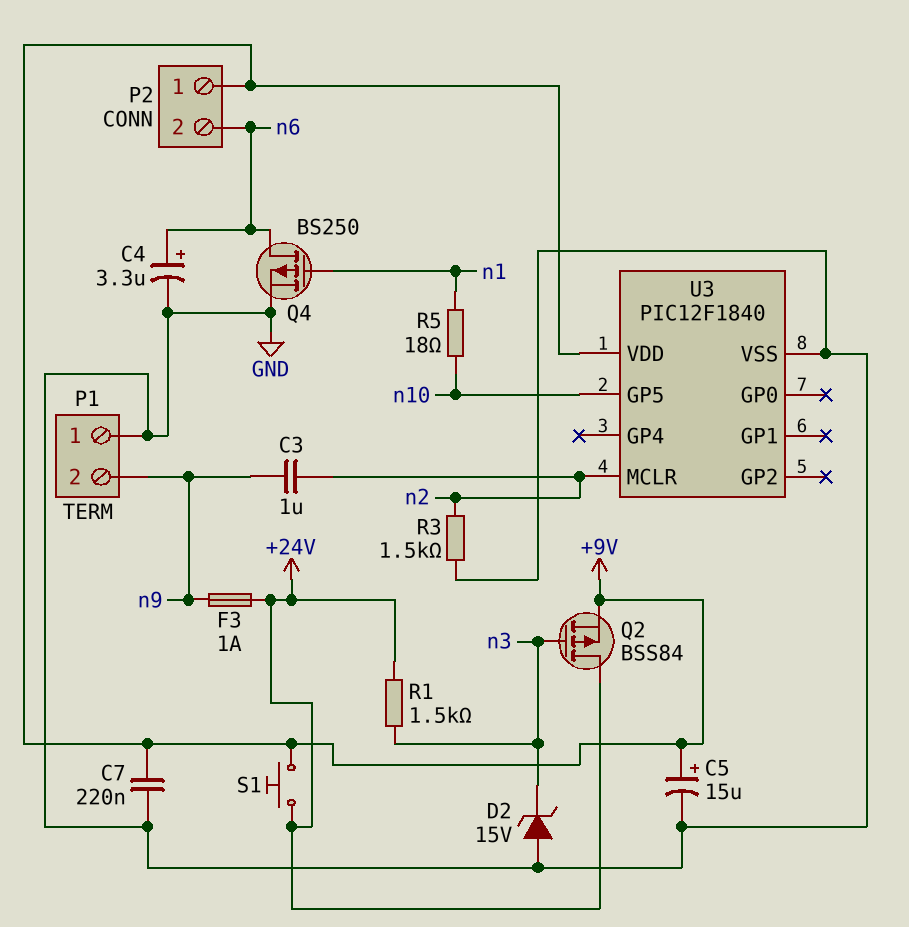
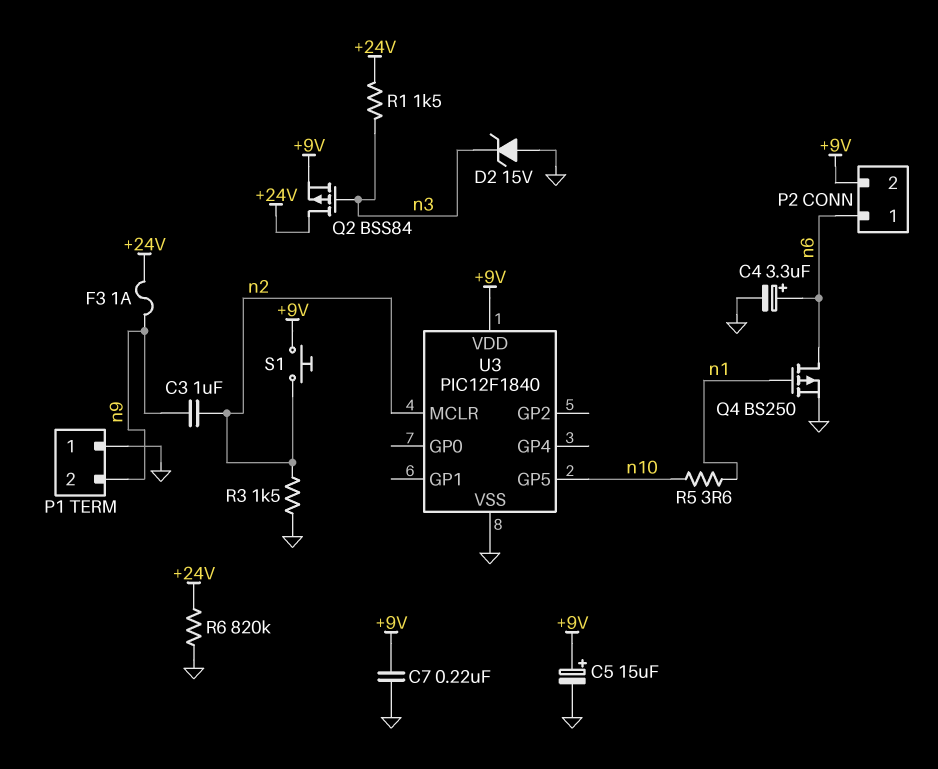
P2 pin 1: +9V -> n6
P2 pin 2: n6 -> +9V
R5: 18 (n1, n10) -> 3.6 (n1, n10)
R6: none -> 820k (+24V, GND)
S1: button (+9V, +24V) -> button (+9V, n2)

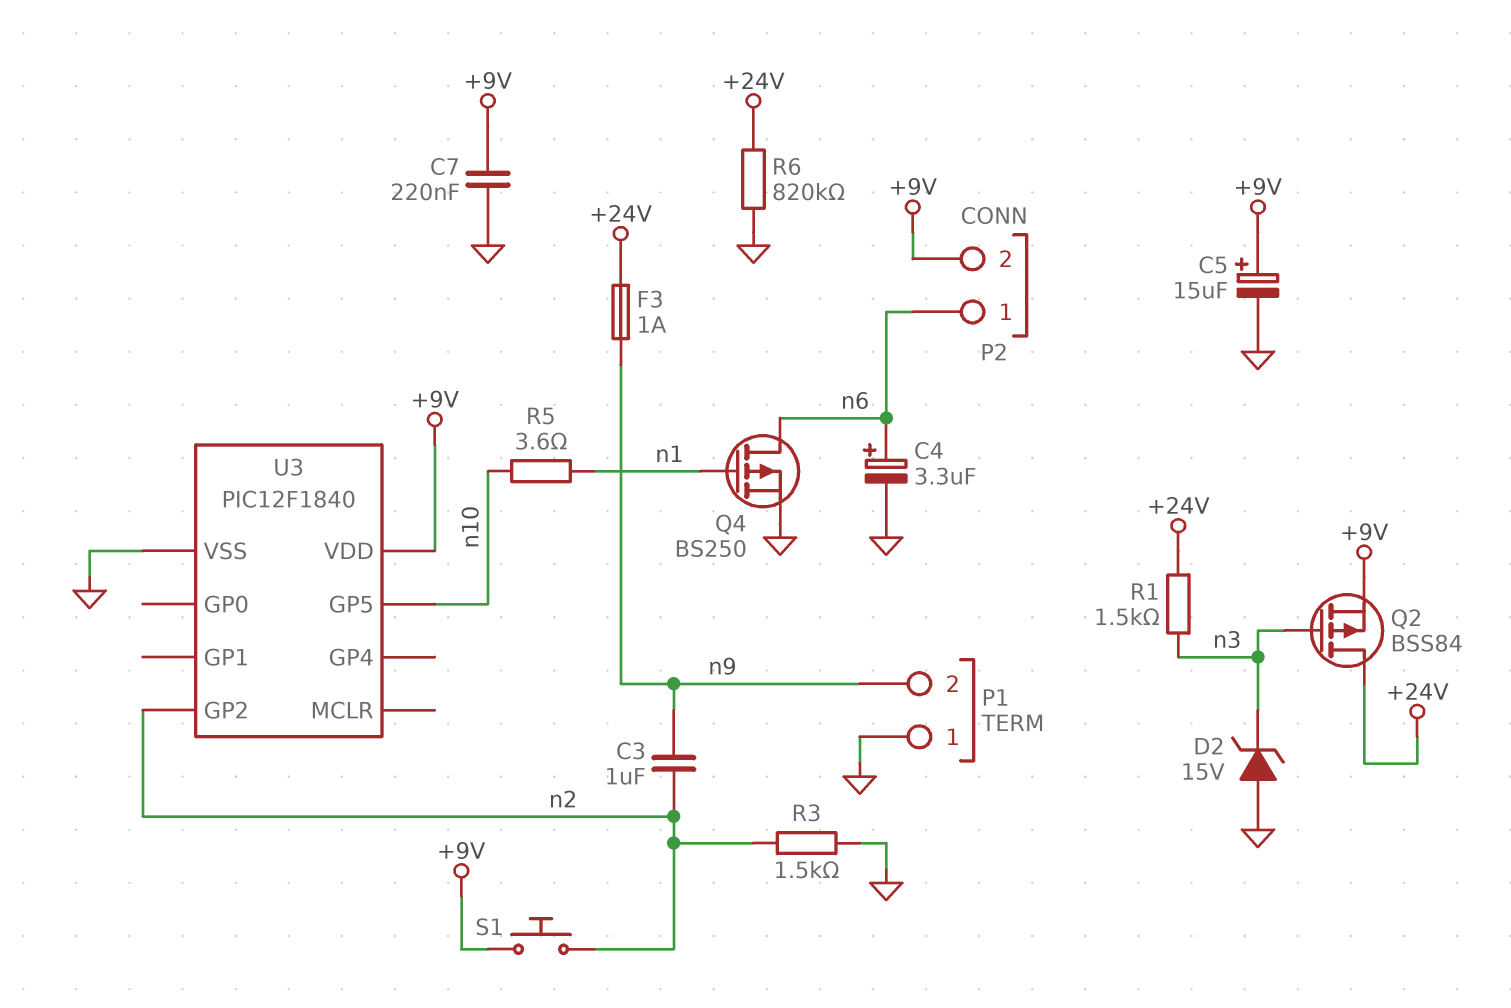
U3 pin GP2: none -> n2
U3 pin MCLR: n2 -> none

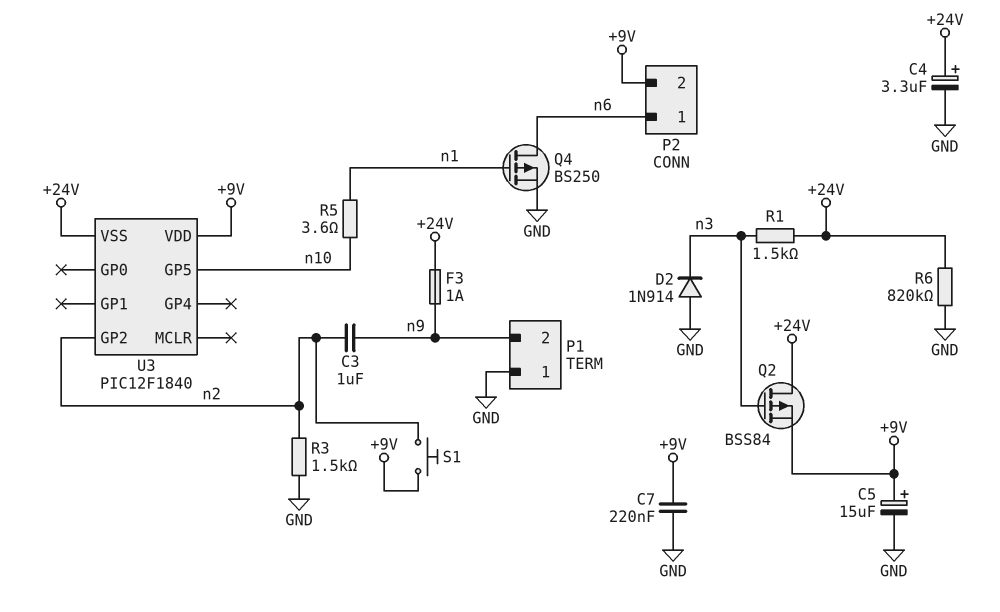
C4: 3.3uF (plus n6, minus GND) -> 3.3uF (plus +24V, minus GND)
D2: zener 15V (A GND, K n3) -> diode 1N914 (A GND, K n3)
U3 pin VSS: GND -> +24V

